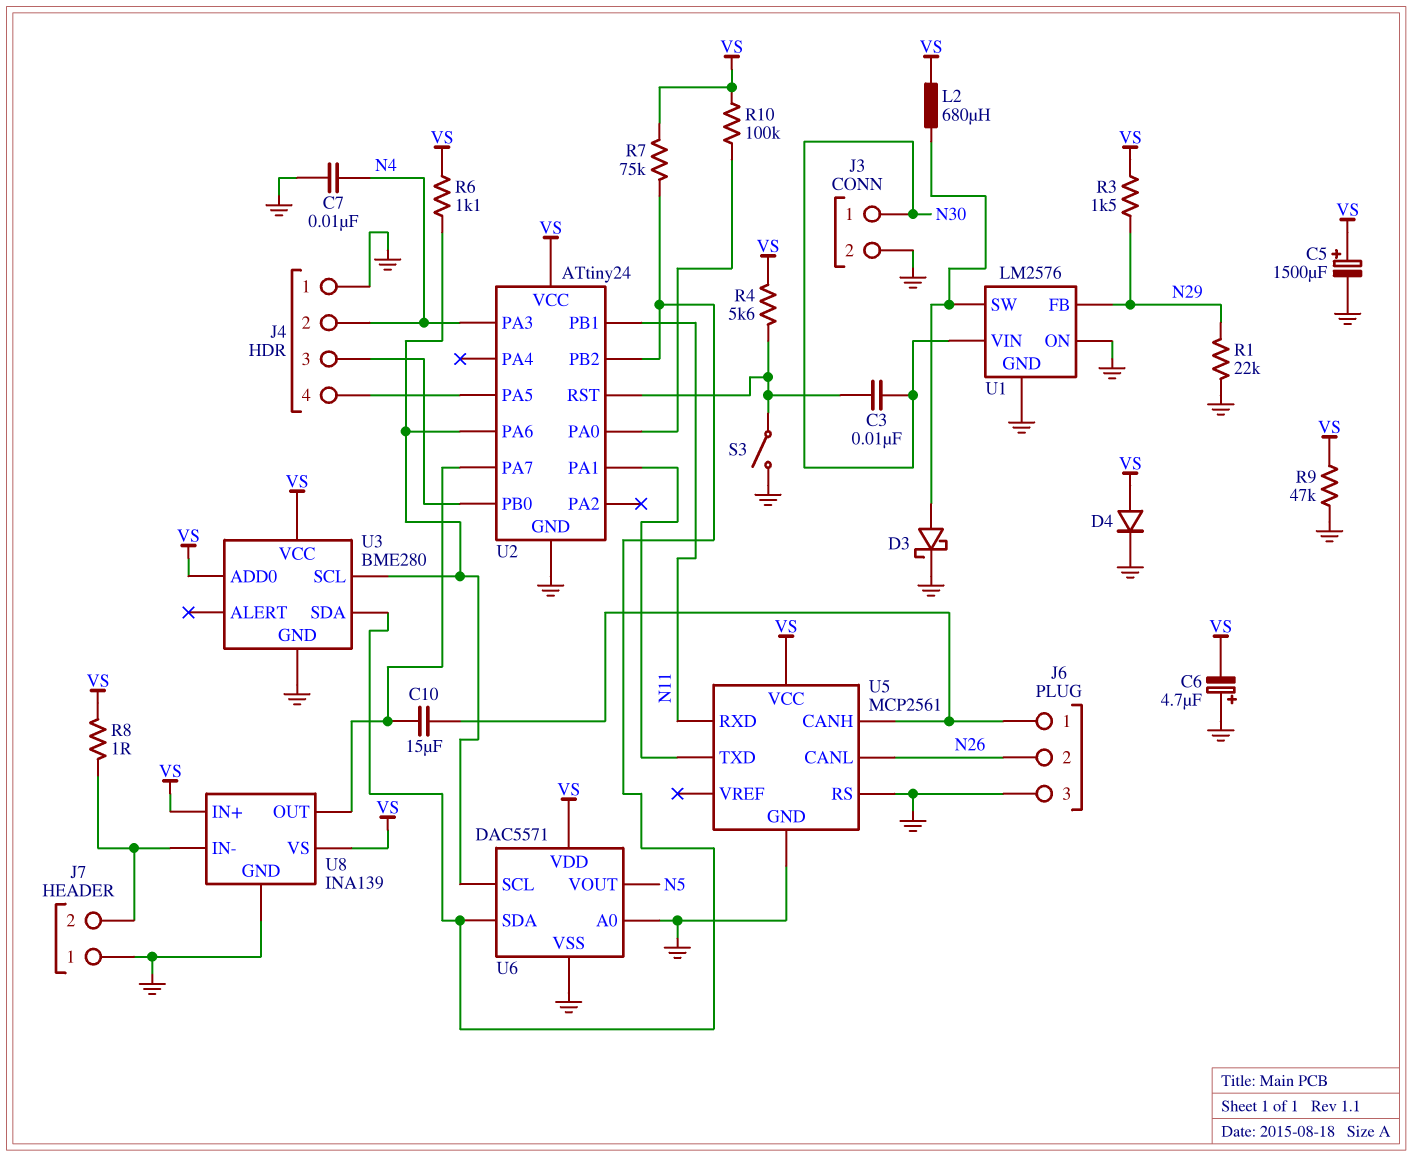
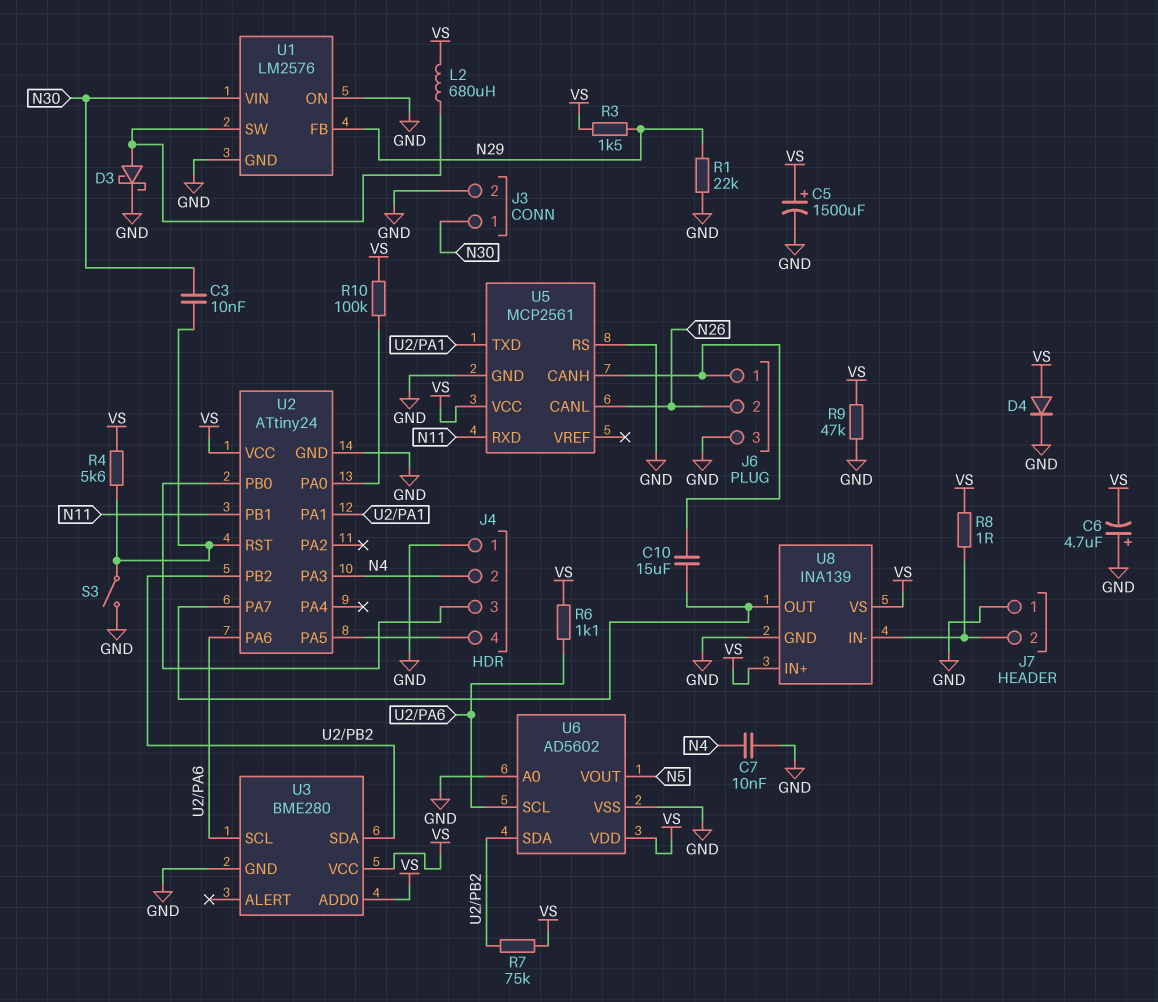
U6: DAC5571 -> AD5602

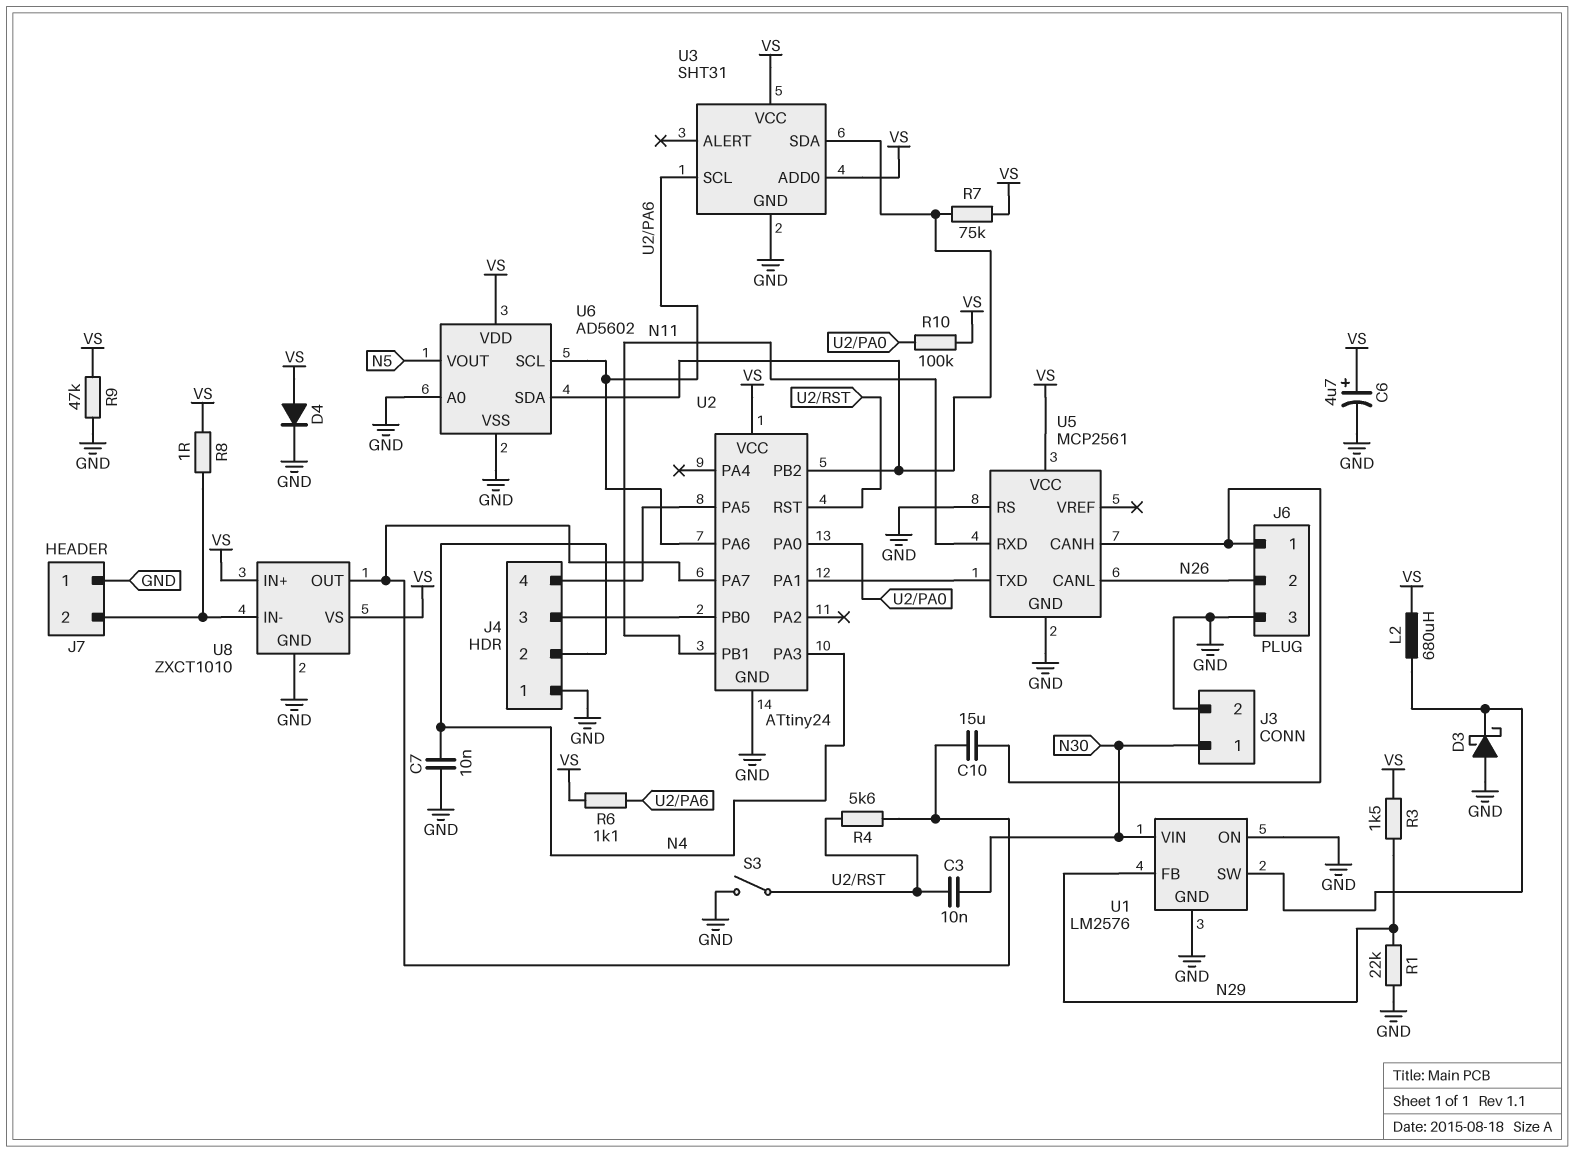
C5: 1500uF (plus VS, minus GND) -> none
C6: 4.7uF (plus GND, minus VS) -> 4.7uF (plus VS, minus GND)
D3: schottky (A U1/SW, K GND) -> schottky (A GND, K U1/SW)
R4: 5.6k (U2/RST, VS) -> 5.6k (U2/PA7, U2/RST)
U3: BME280 -> SHT31
U8: INA139 -> ZXCT1010

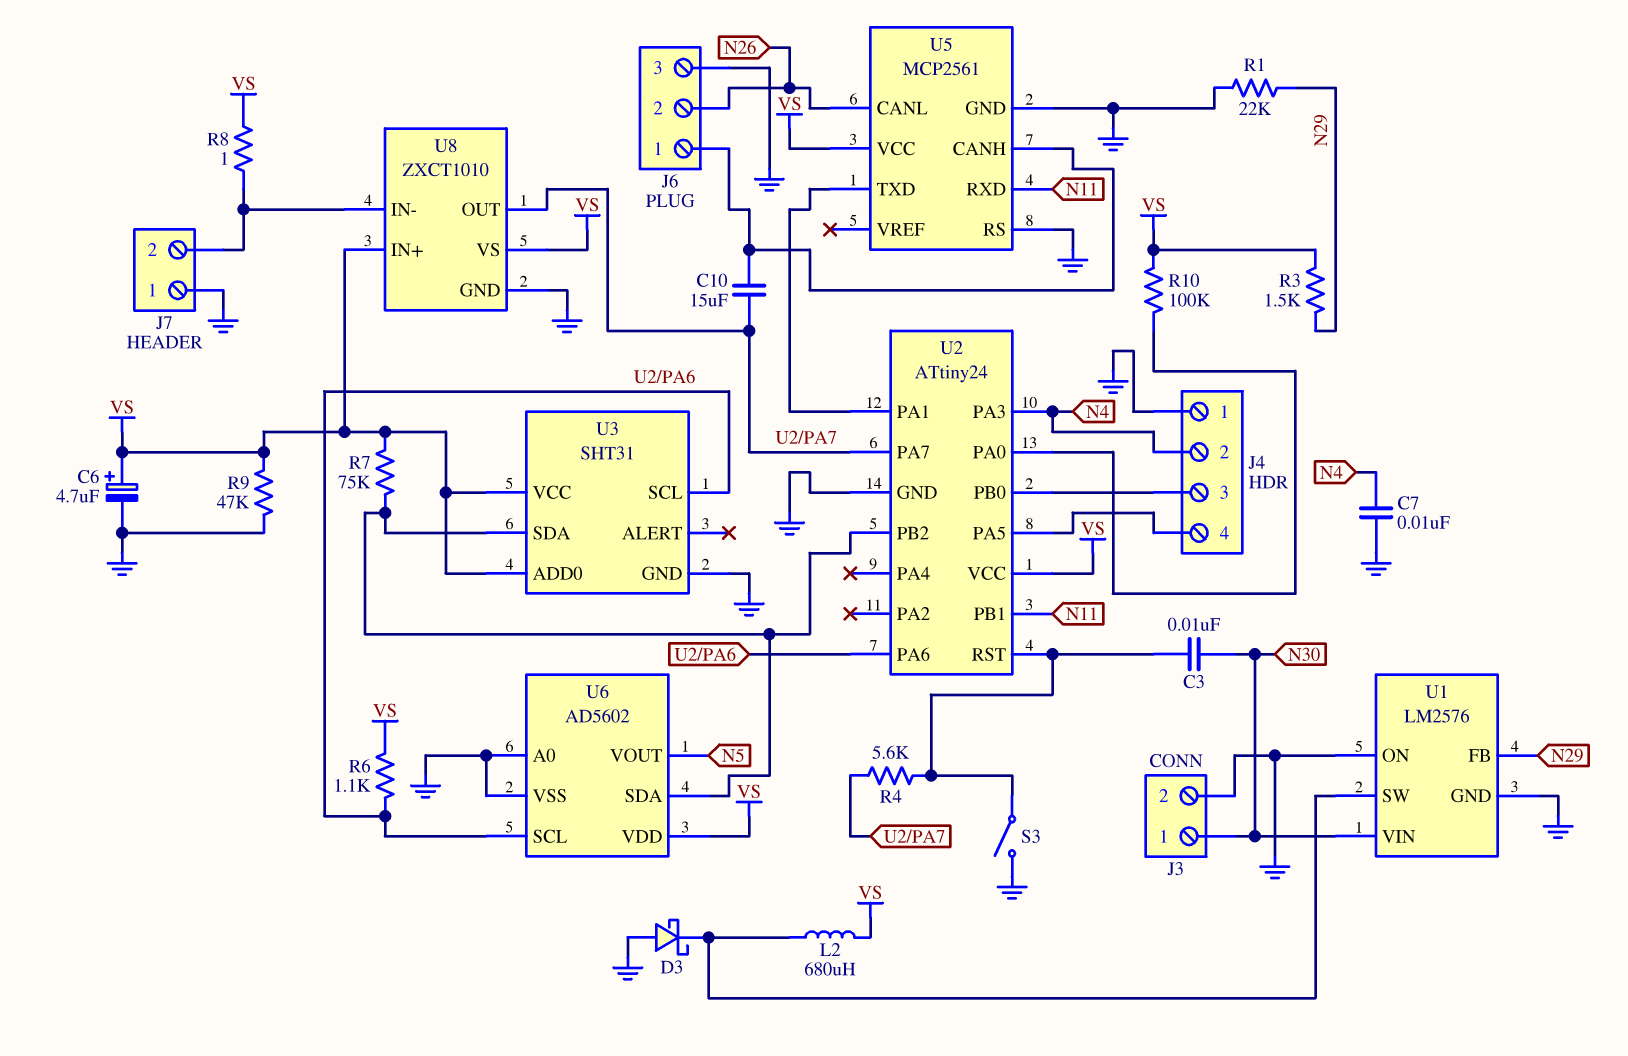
D4: diode (A VS, K GND) -> none

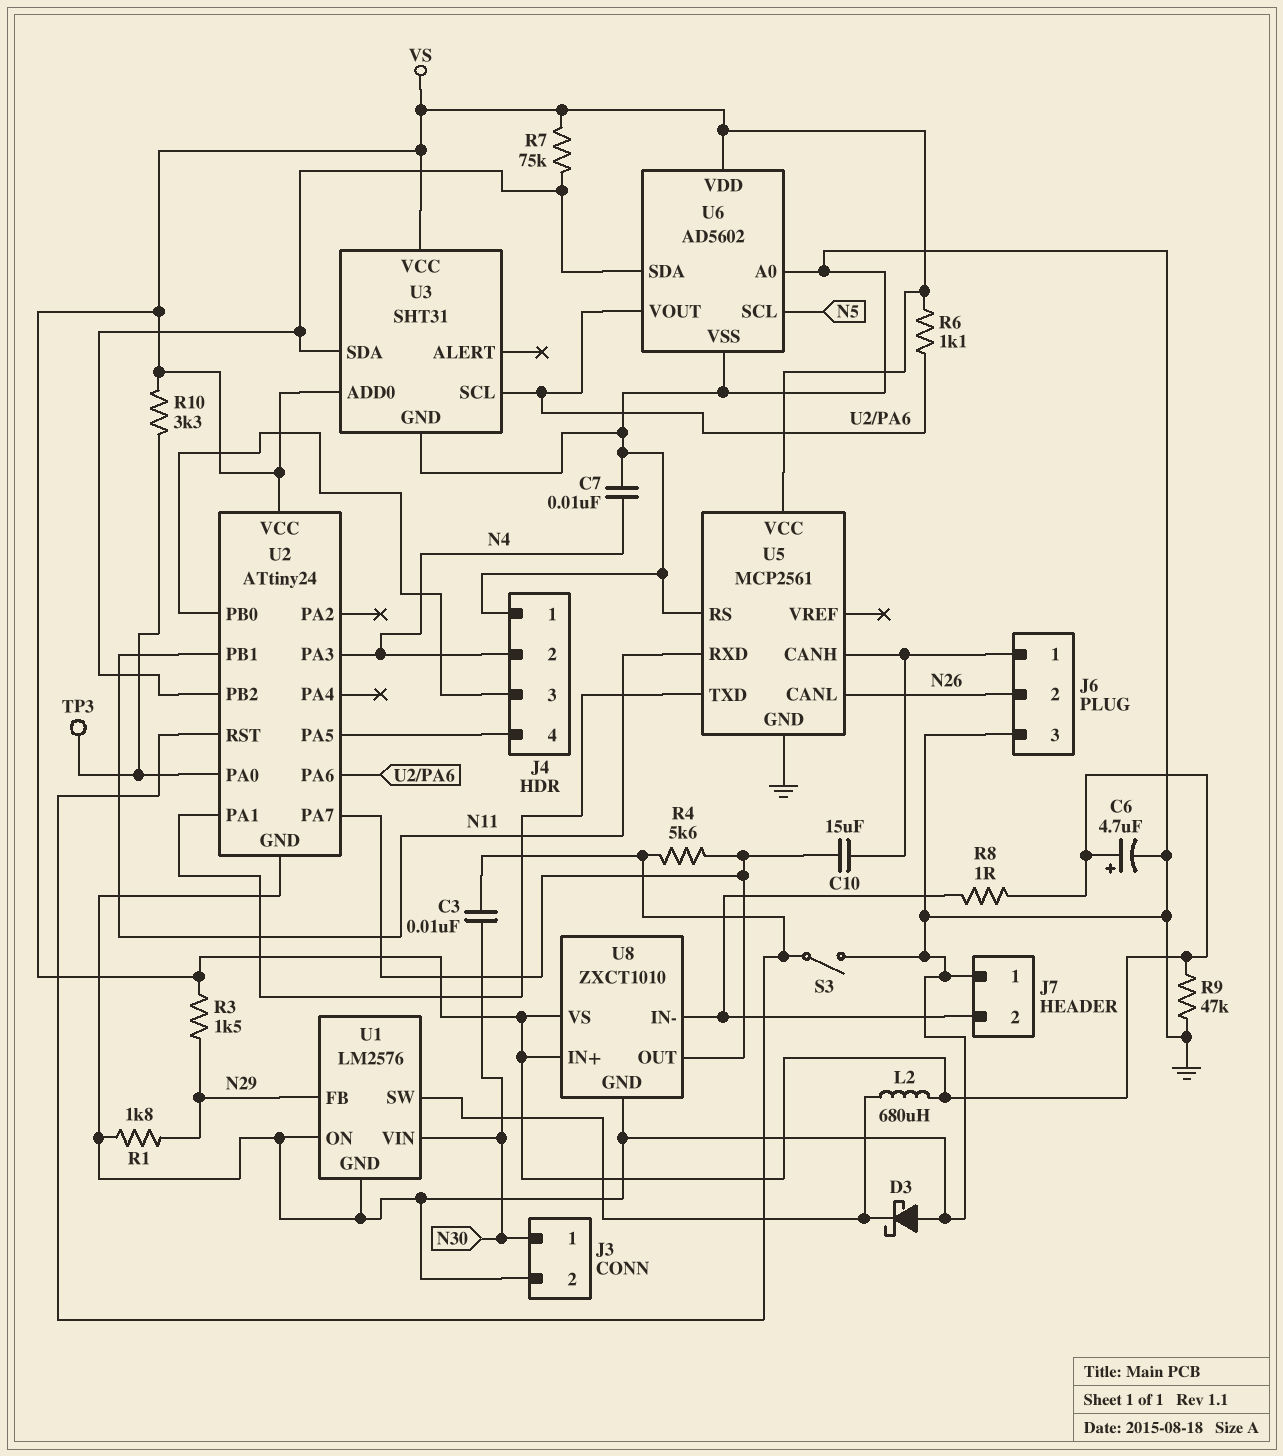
R1: 22k (GND, N29) -> 1.8k (GND, N29)
R10: 100k (U2/PA0, VS) -> 3.3k (U2/PA0, VS)
TP3: none -> test point (U2/PA0)
U6 pin SCL: U2/PA6 -> N5
U6 pin VOUT: N5 -> U2/PA6

